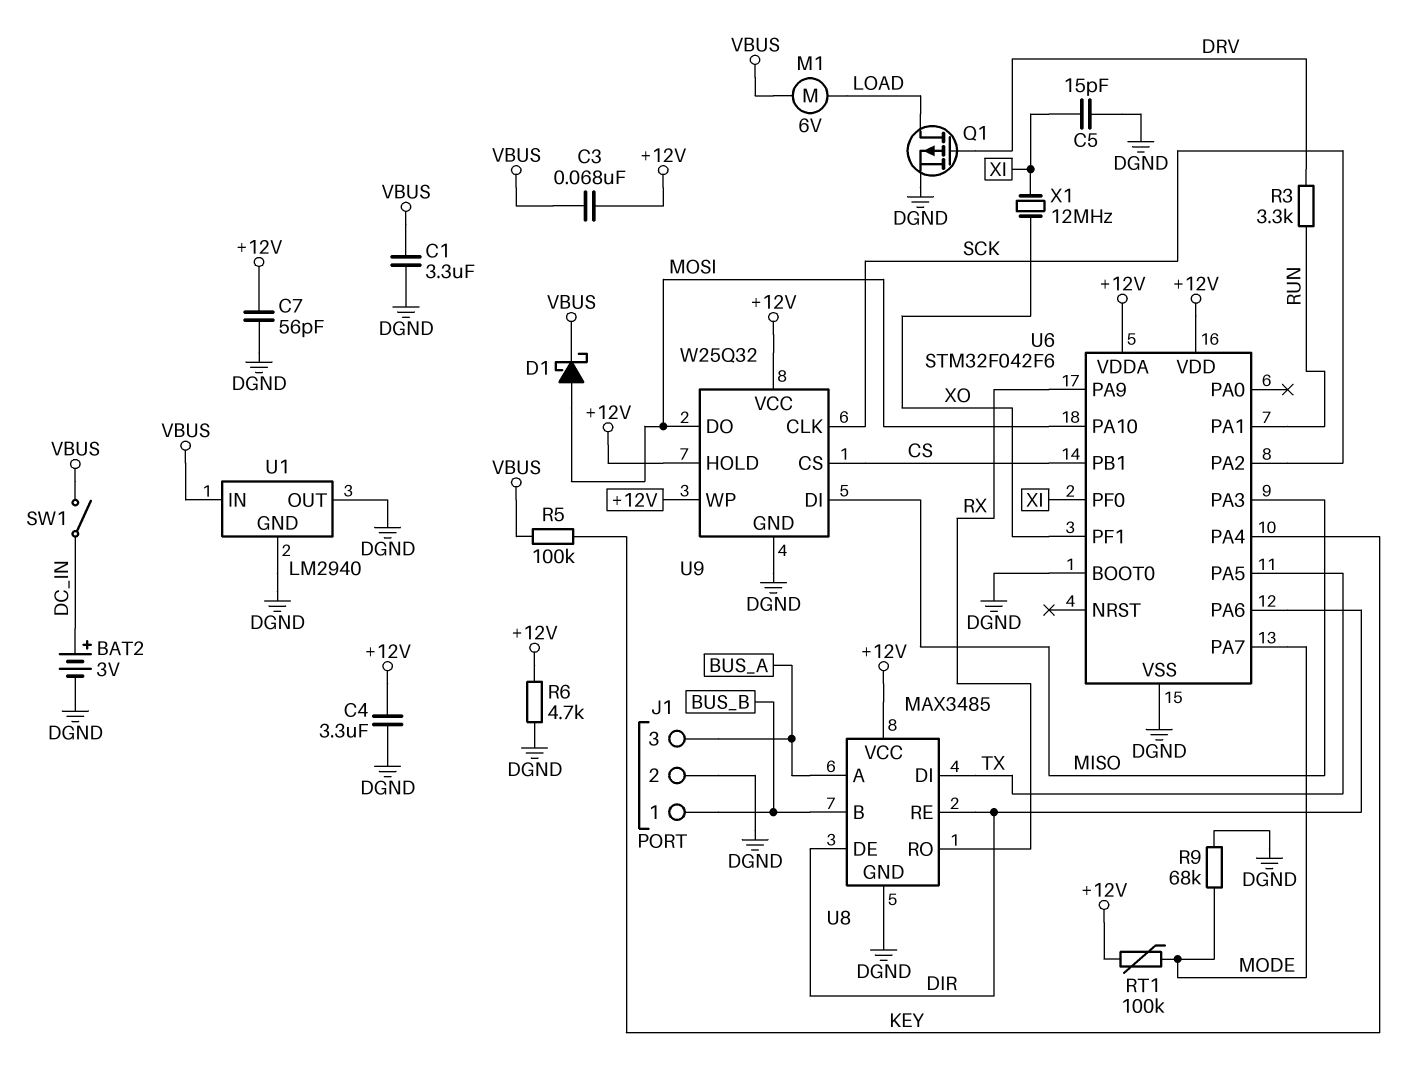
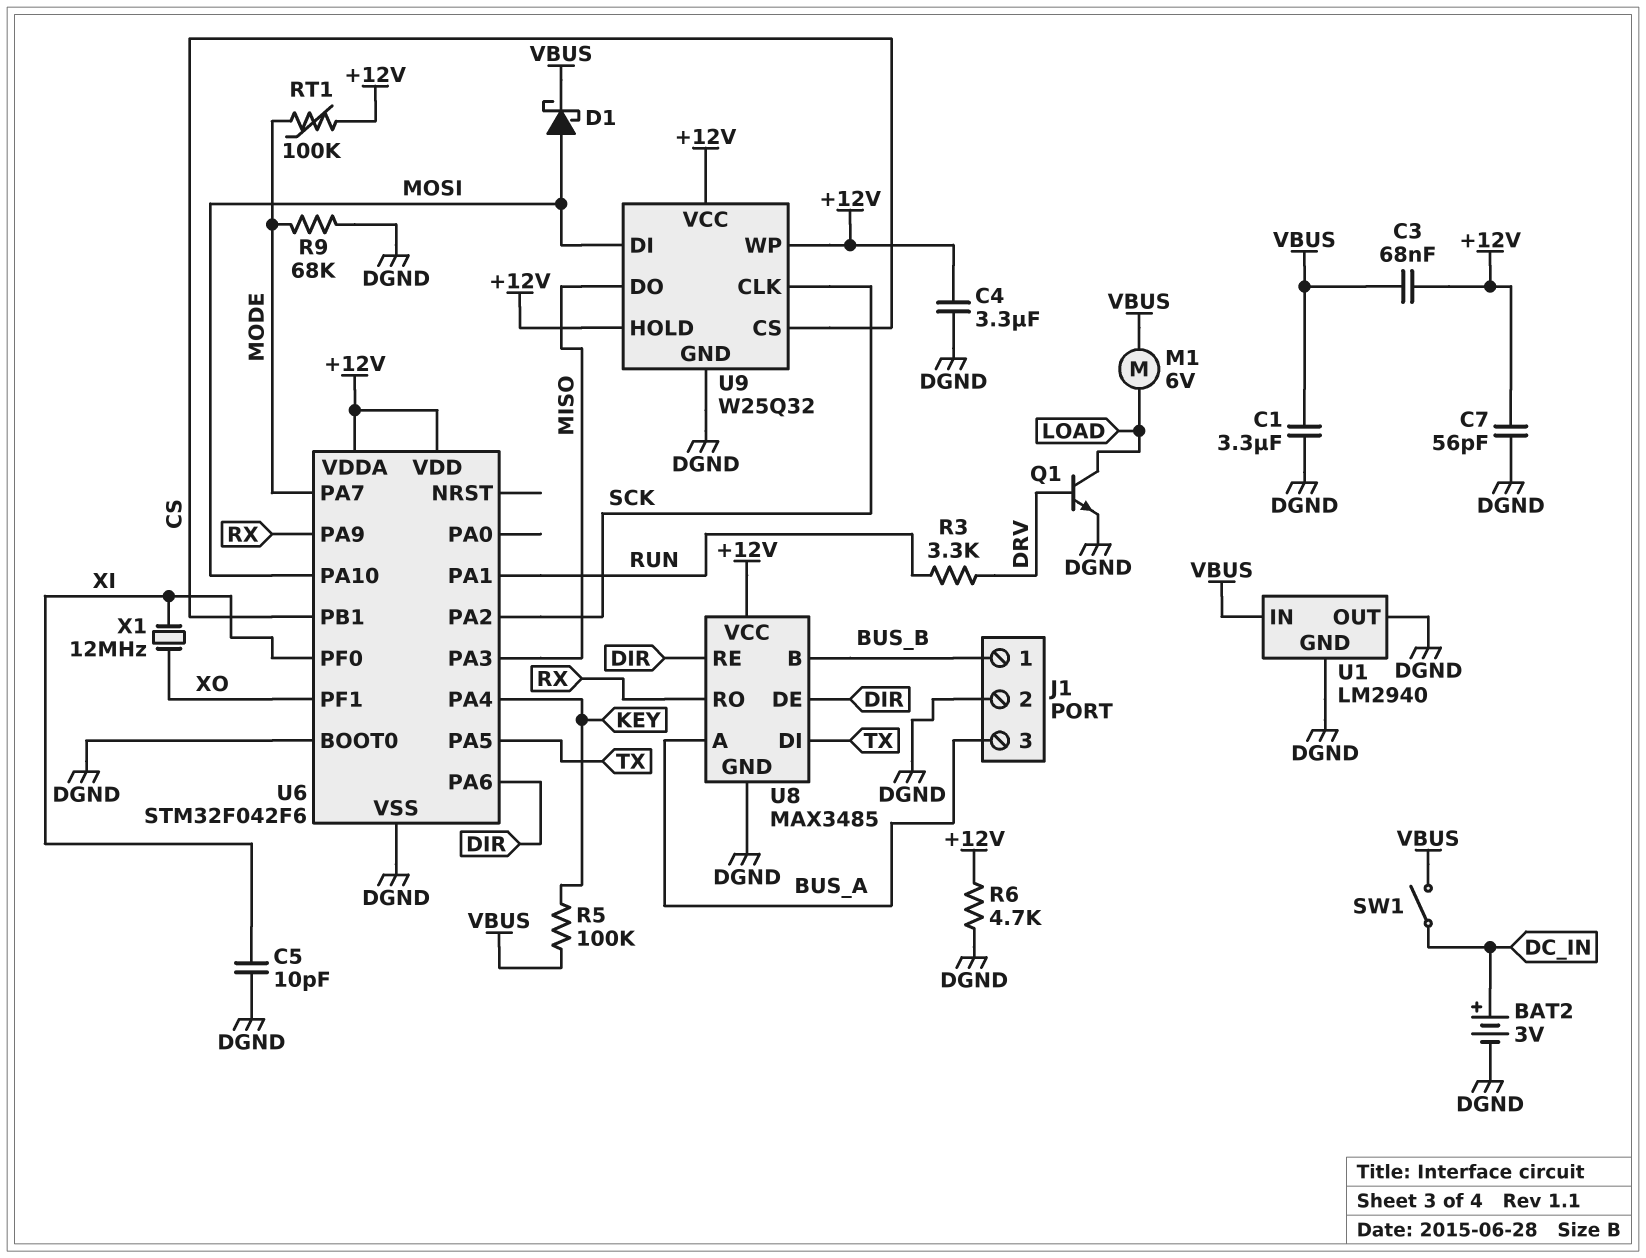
C5: 15pF (DGND, XI) -> 10pF (DGND, XI)
Q1: PMOS (G DRV, D LOAD, S DGND) -> NPN (B DRV, C LOAD, E DGND)
U9 pin DI: MISO -> MOSI
U9 pin DO: MOSI -> MISO

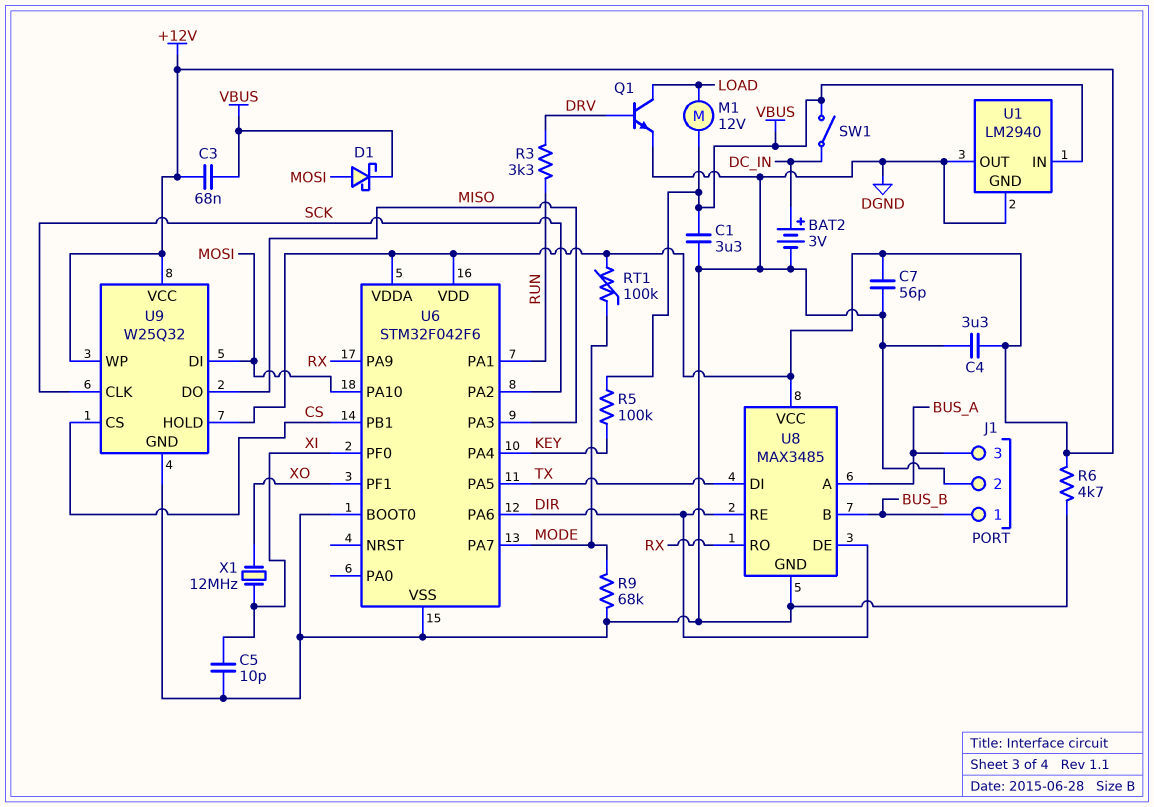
M1: motor 6V (LOAD, VBUS) -> motor 12V (LOAD, VBUS)

